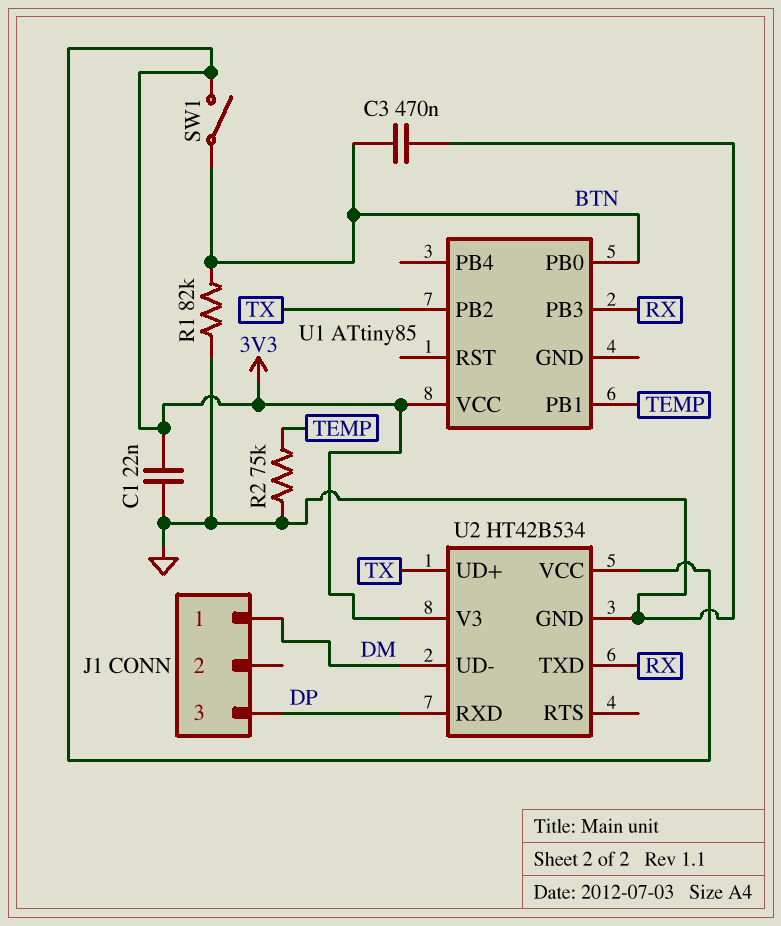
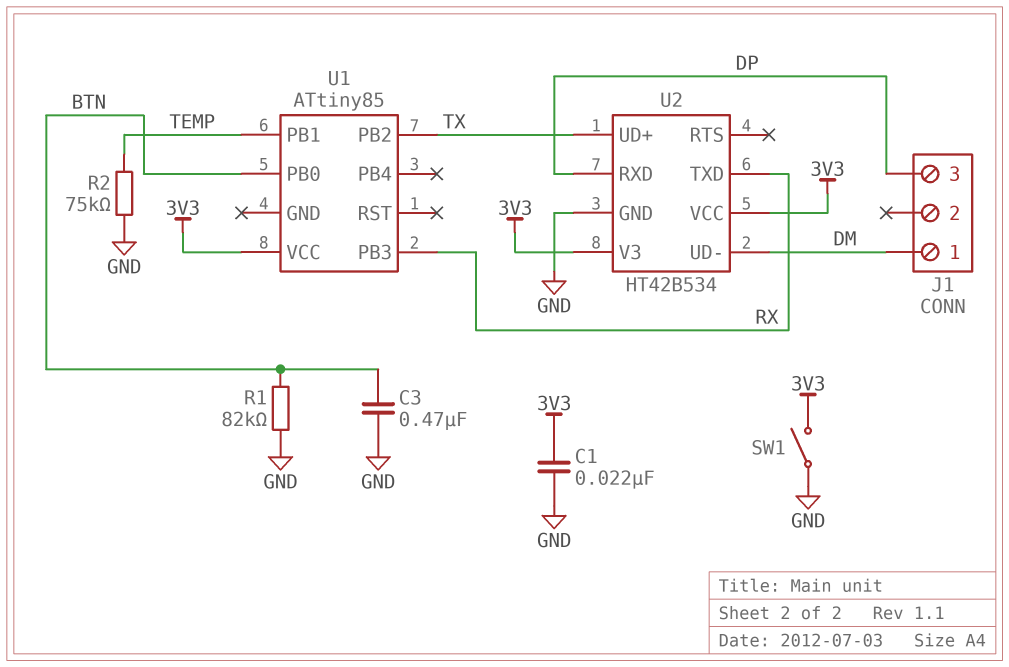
SW1: switch (3V3, BTN) -> switch (3V3, GND)

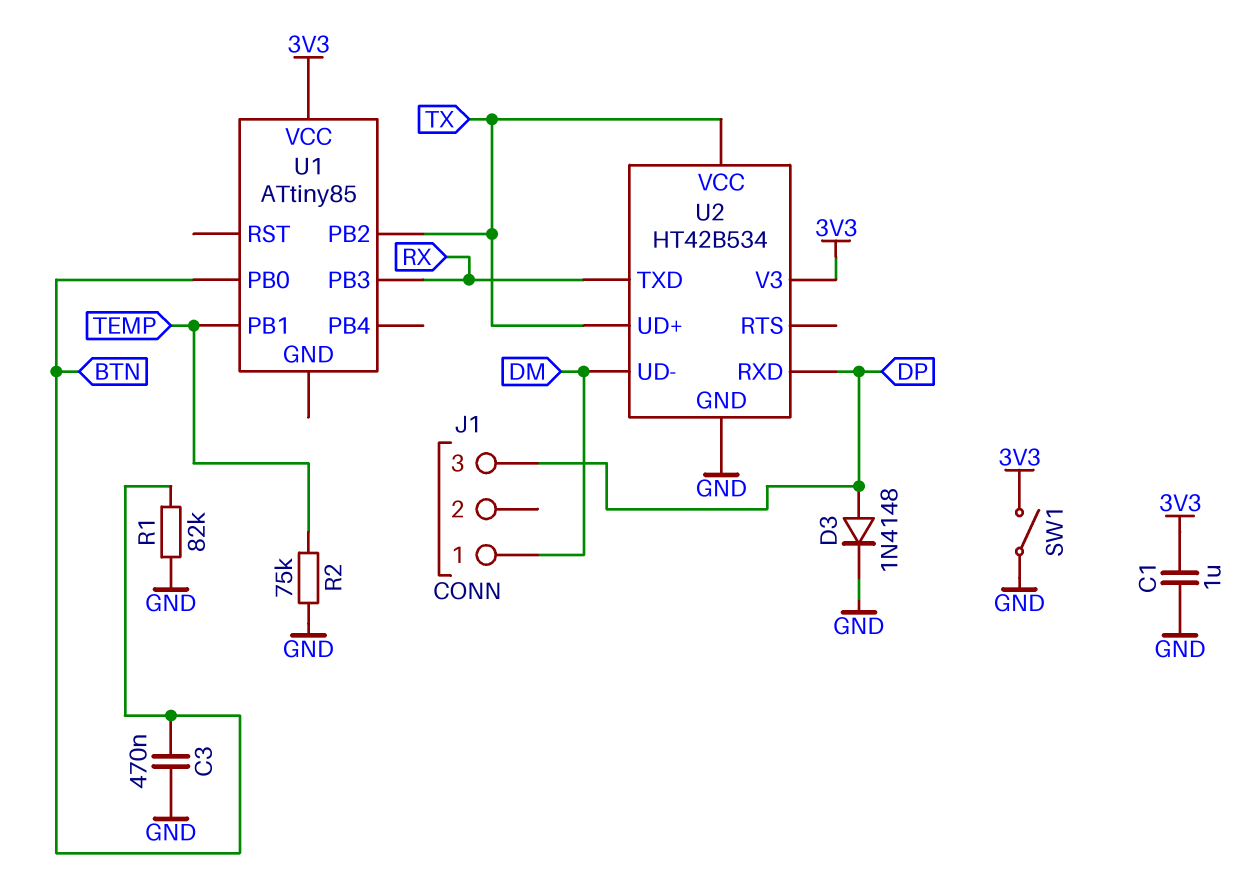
C1: 22nF (3V3, GND) -> 1uF (3V3, GND)
D3: none -> diode 1N4148 (A DP, K GND)
U2 pin VCC: 3V3 -> TX

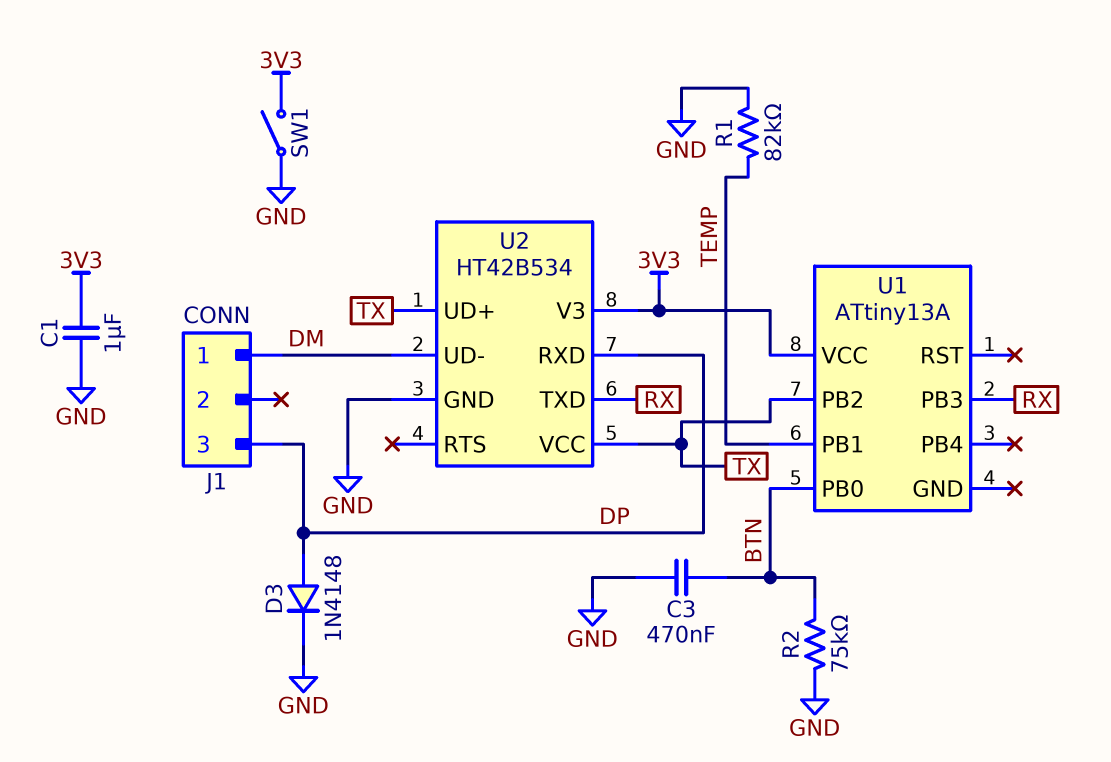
R1: 82k (BTN, GND) -> 82k (GND, TEMP)
R2: 75k (GND, TEMP) -> 75k (BTN, GND)
U1: ATtiny85 -> ATtiny13A

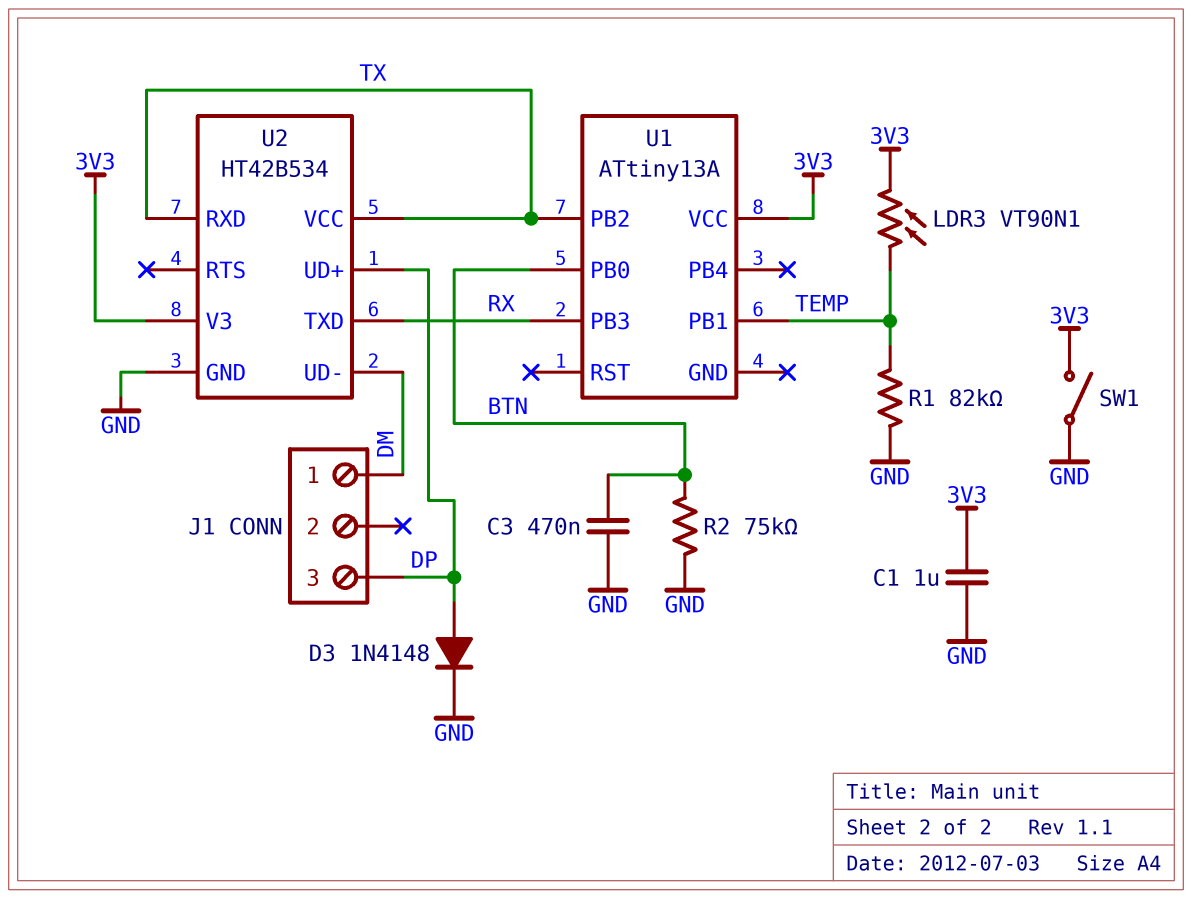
LDR3: none -> VT90N1 (3V3, TEMP)
U2 pin RXD: DP -> TX
U2 pin UD+: TX -> DP

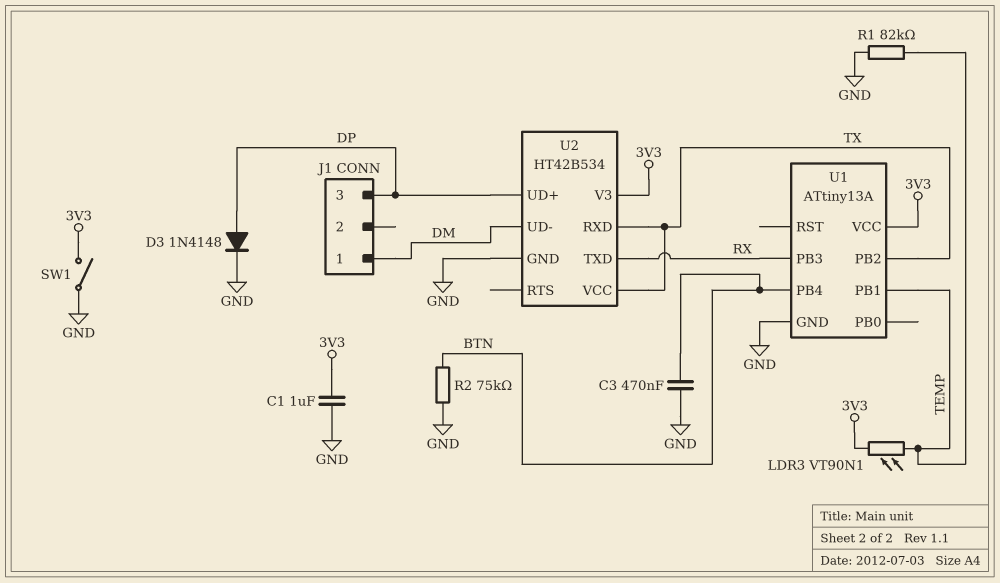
U1 pin GND: none -> GND
U1 pin PB0: BTN -> none
U1 pin PB4: none -> BTN

